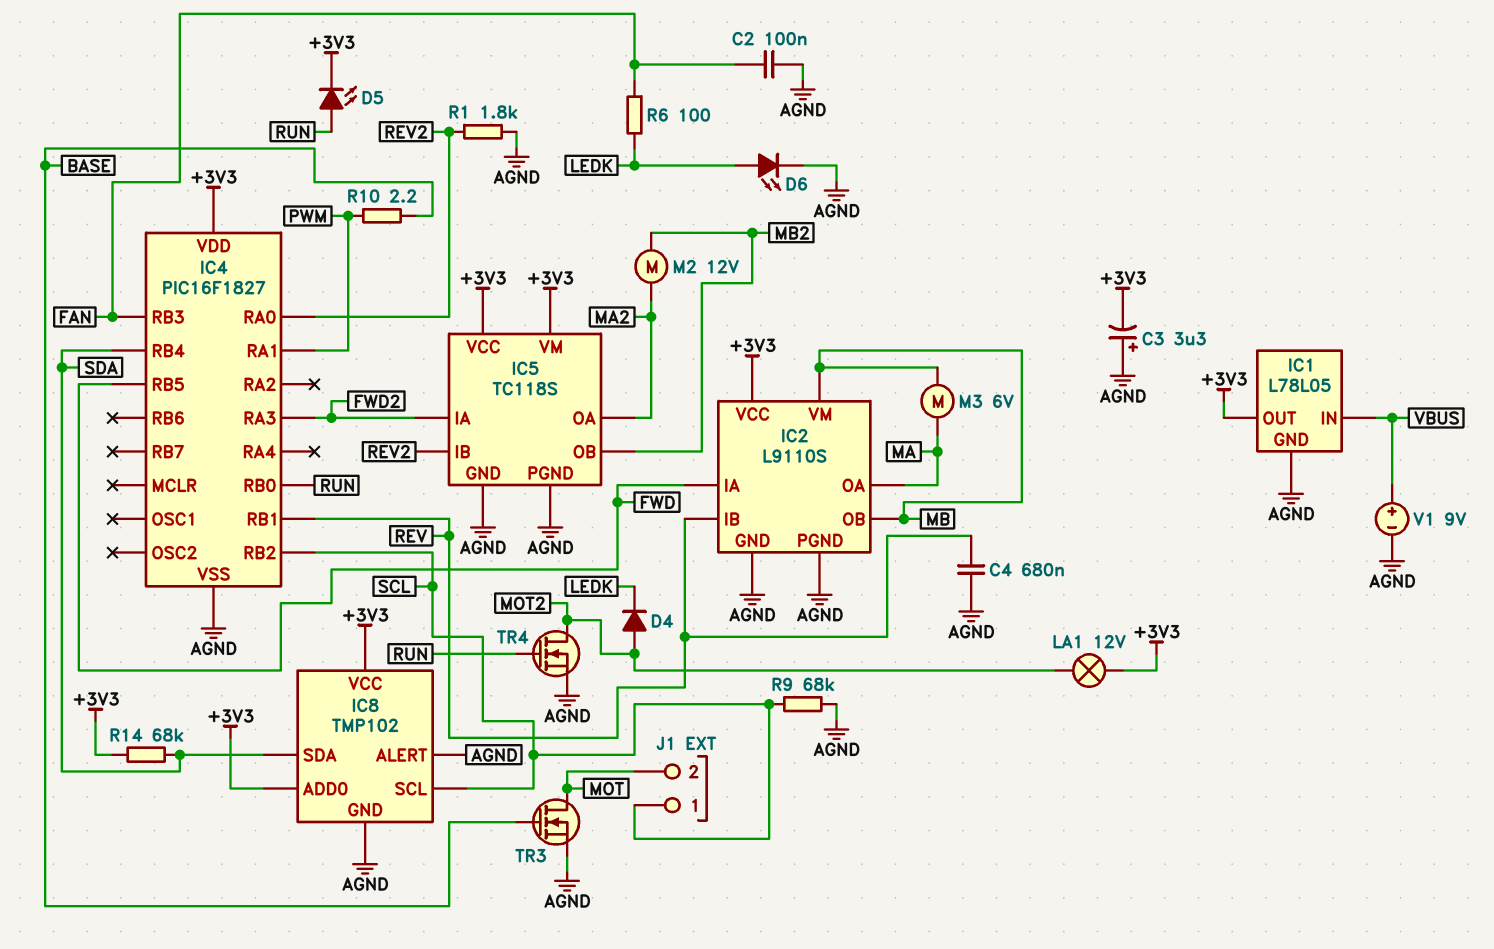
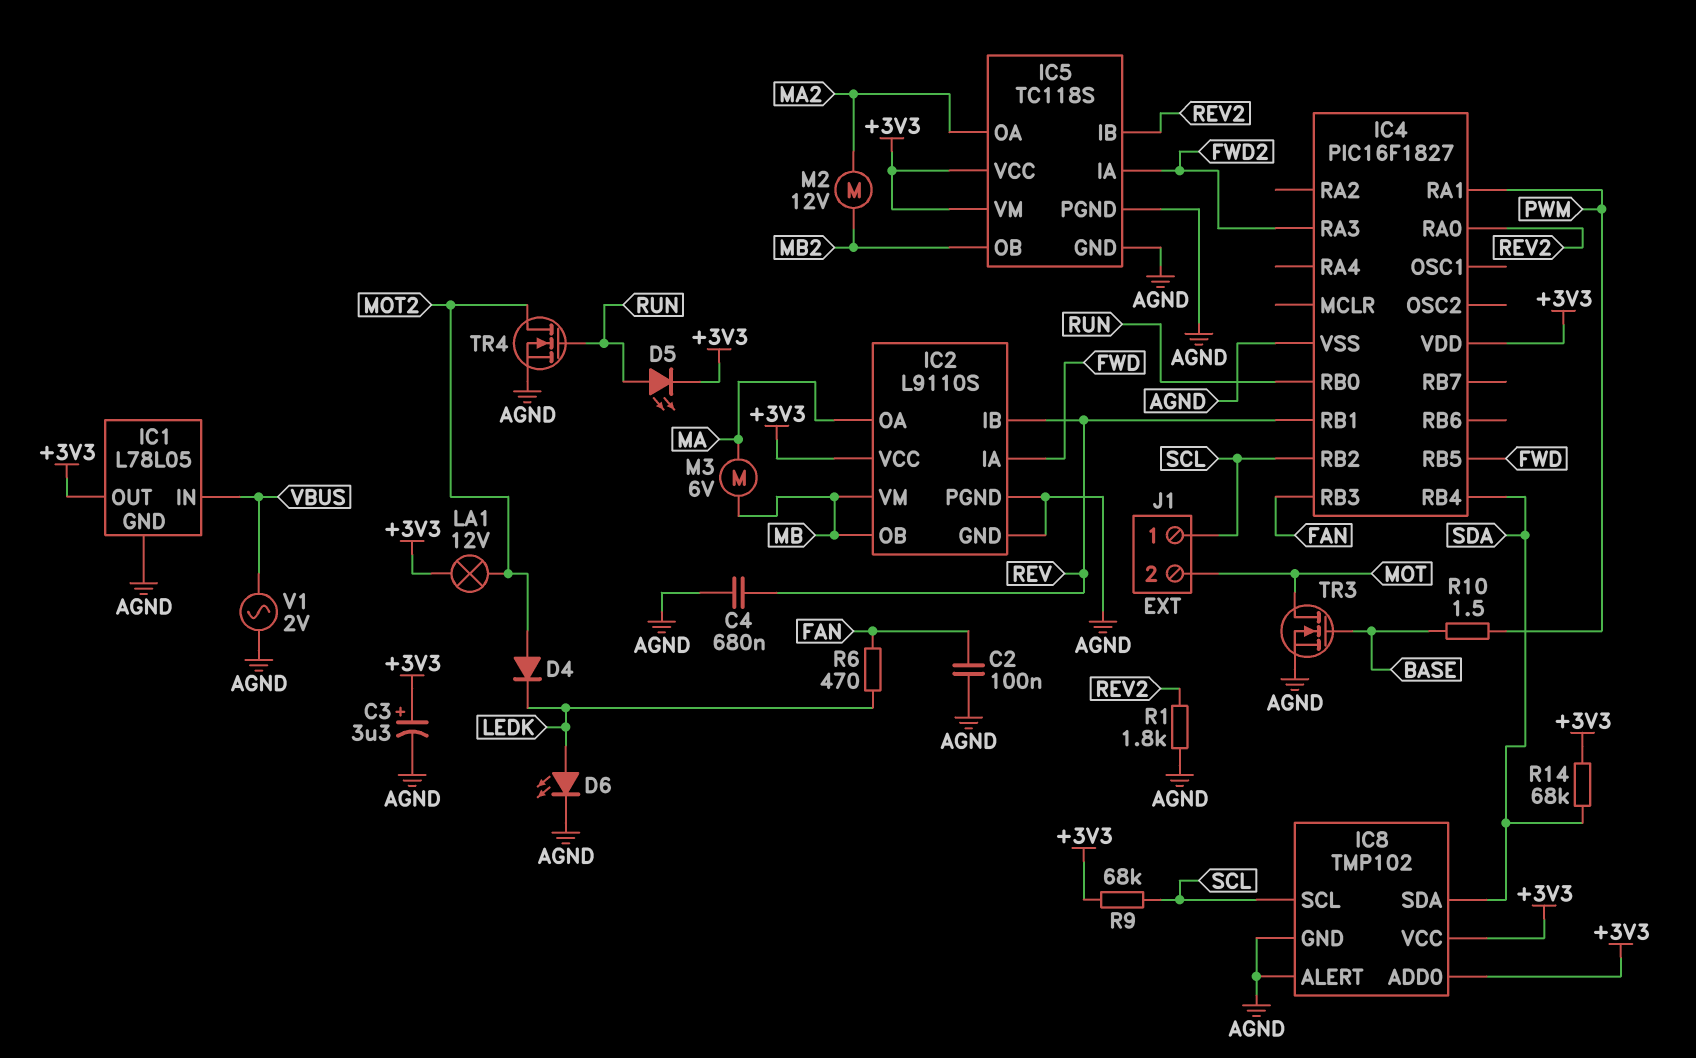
C3: 3.3uF (plus AGND, minus +3V3) -> 3.3uF (plus +3V3, minus AGND)
R6: 100 (FAN, LEDK) -> 470 (FAN, LEDK)
R9: 68k (AGND, SCL) -> 68k (+3V3, SCL)
R10: 2.2 (BASE, PWM) -> 1.5 (BASE, PWM)
V1: 9V (plus VBUS, minus AGND) -> AC 2V (AGND, VBUS)

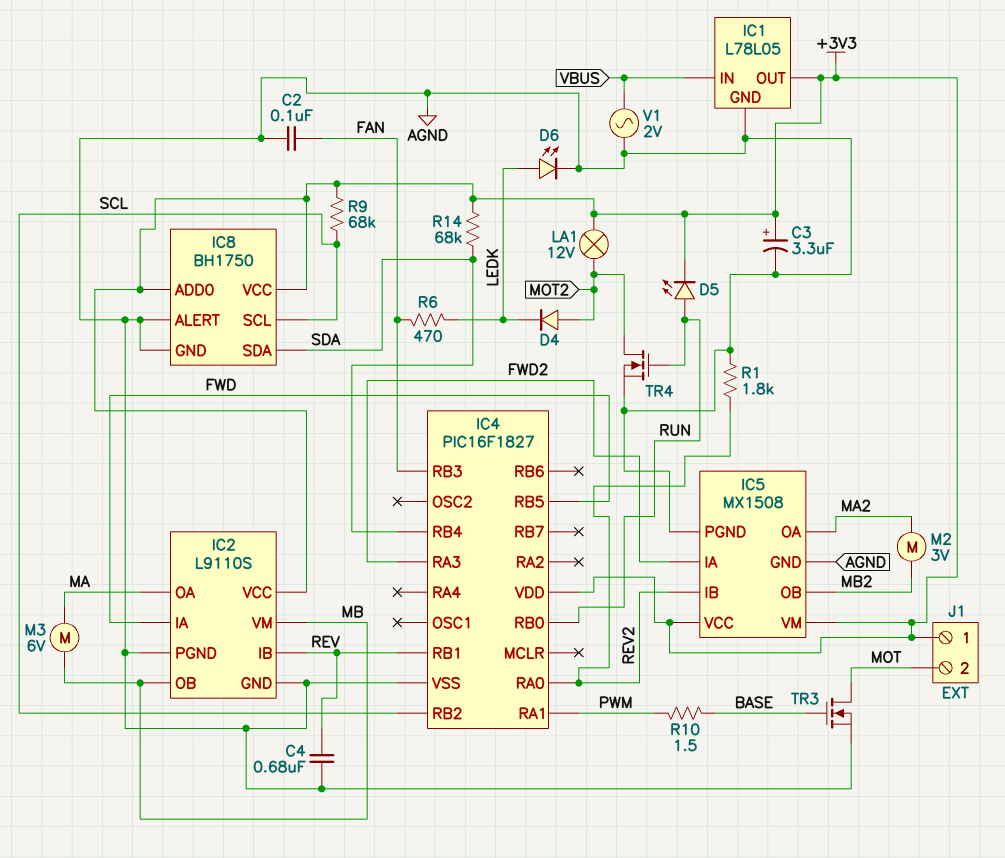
IC5: TC118S -> MX1508
IC8: TMP102 -> BH1750
J1 pin 1: SCL -> +3V3
M2: motor 12V (MA2, MB2) -> motor 3V (MA2, MB2)

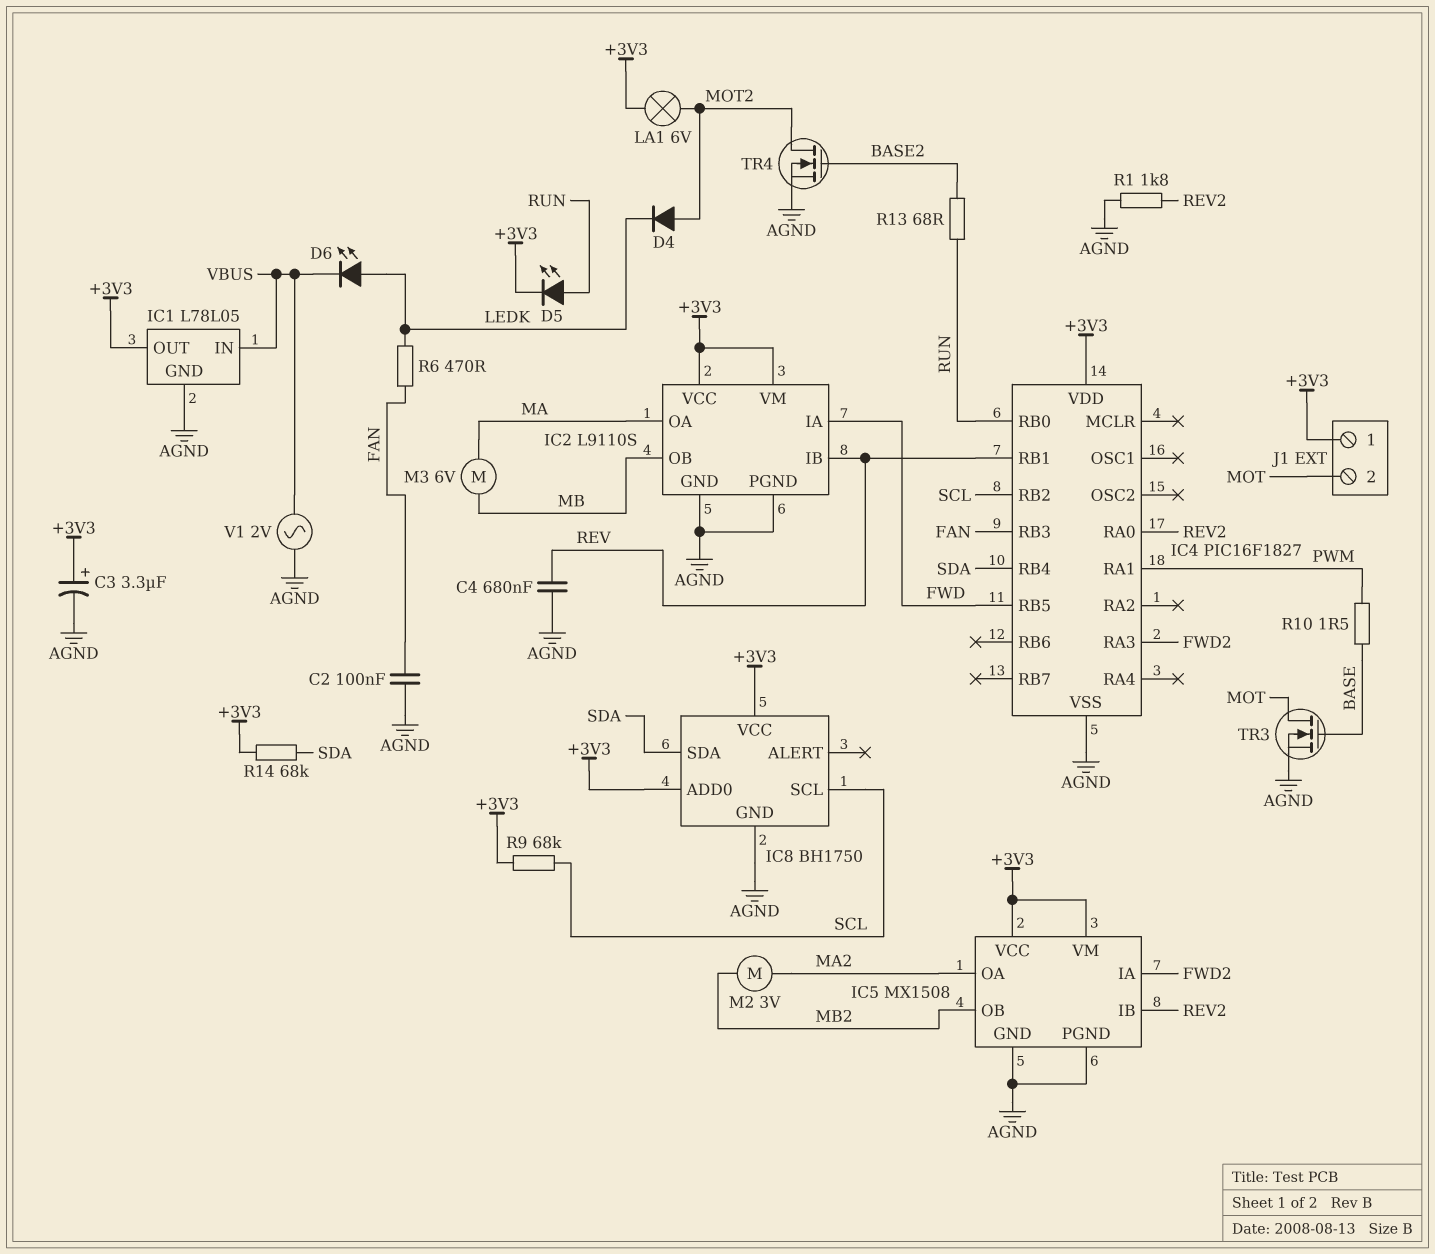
D6: LED (A LEDK, K AGND) -> LED (A LEDK, K VBUS)
IC2 pin VM: MB -> +3V3
IC8 pin ALERT: AGND -> none
LA1: lamp 12V (+3V3, MOT2) -> lamp 6V (+3V3, MOT2)
R13: none -> 68 (BASE2, RUN)
TR4: NMOS (G RUN, D MOT2, S AGND) -> NMOS (G BASE2, D MOT2, S AGND)

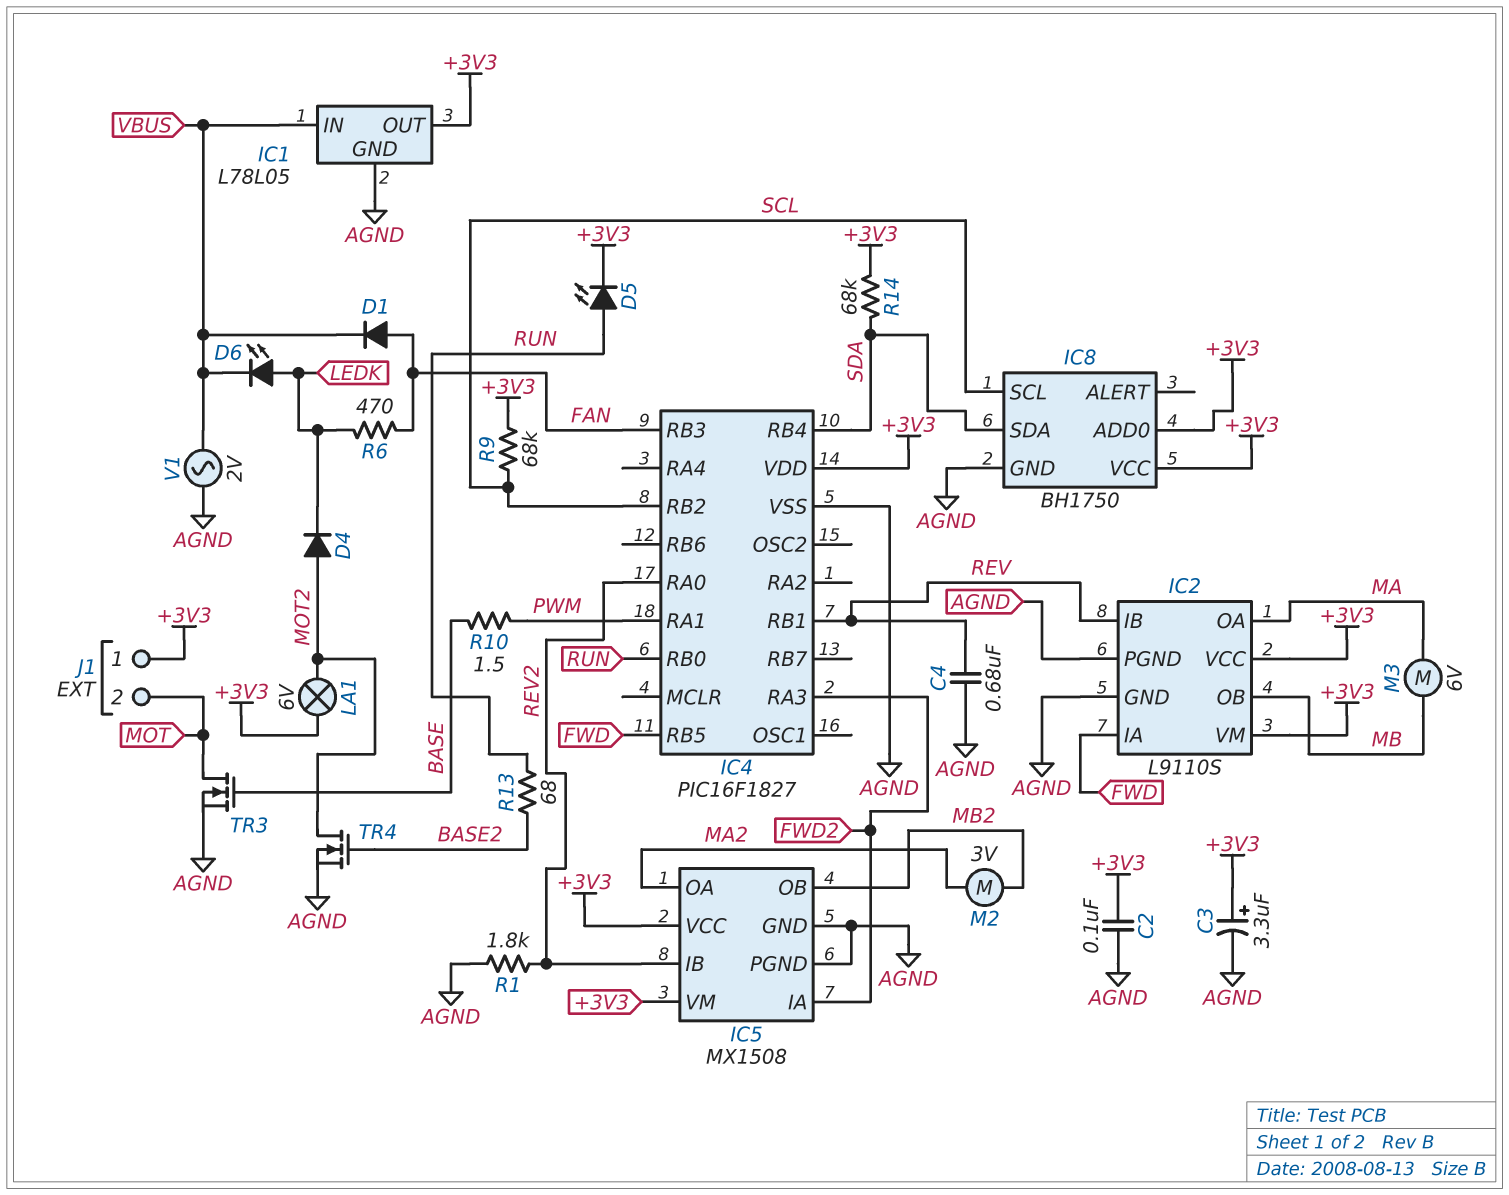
C2: 100nF (AGND, FAN) -> 100nF (+3V3, AGND)
D1: none -> diode (A FAN, K VBUS)

